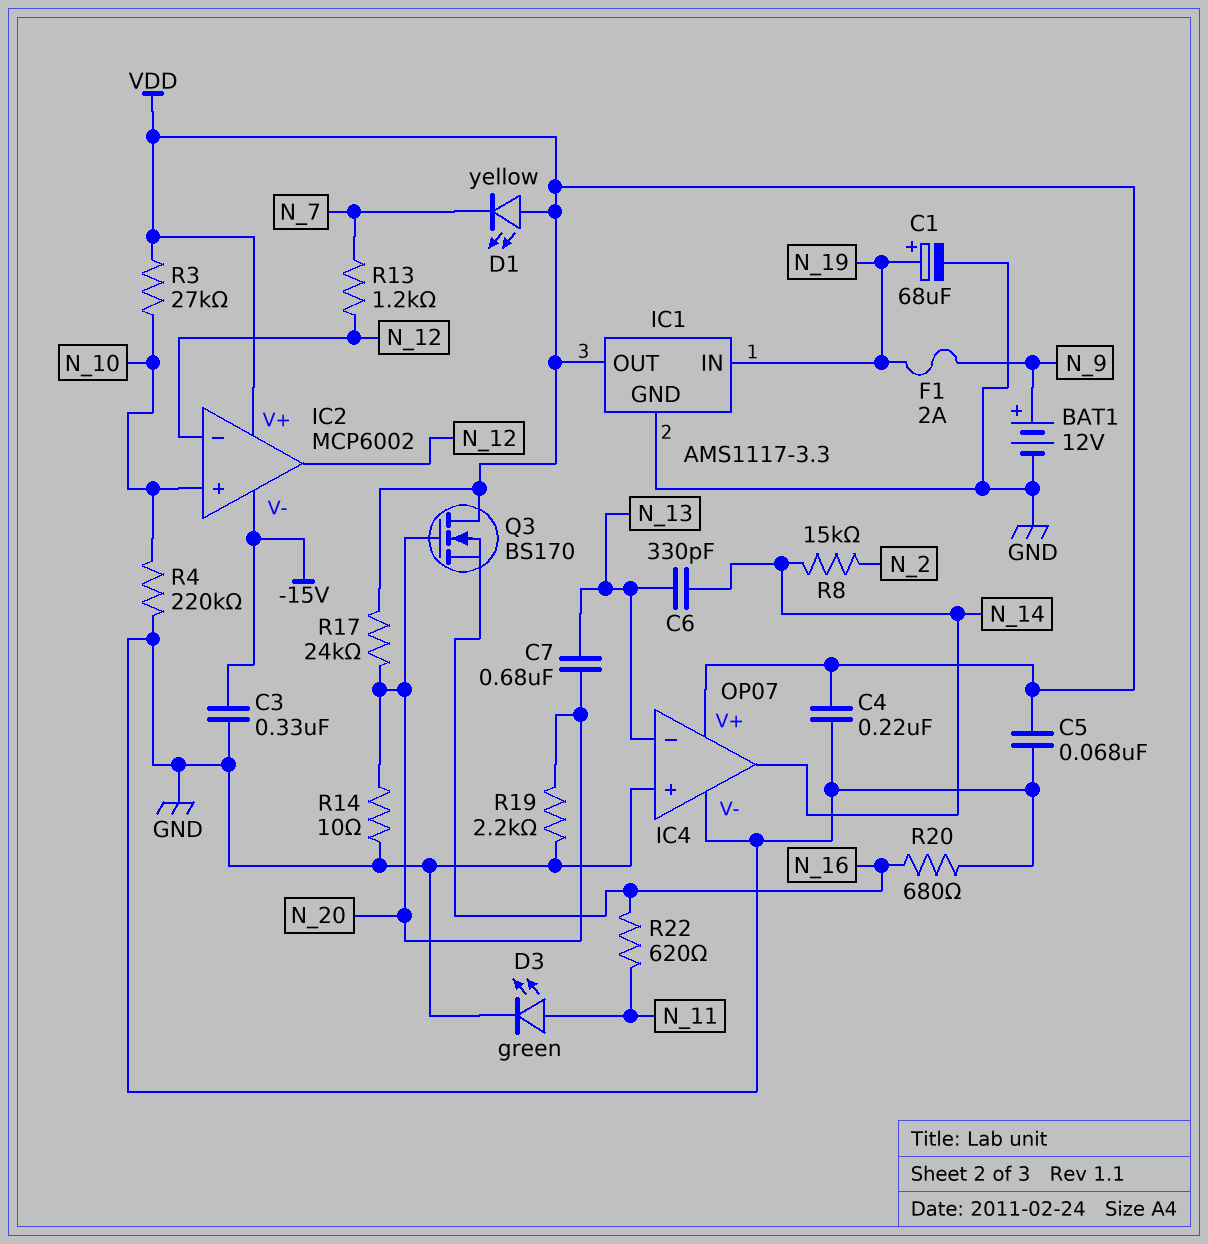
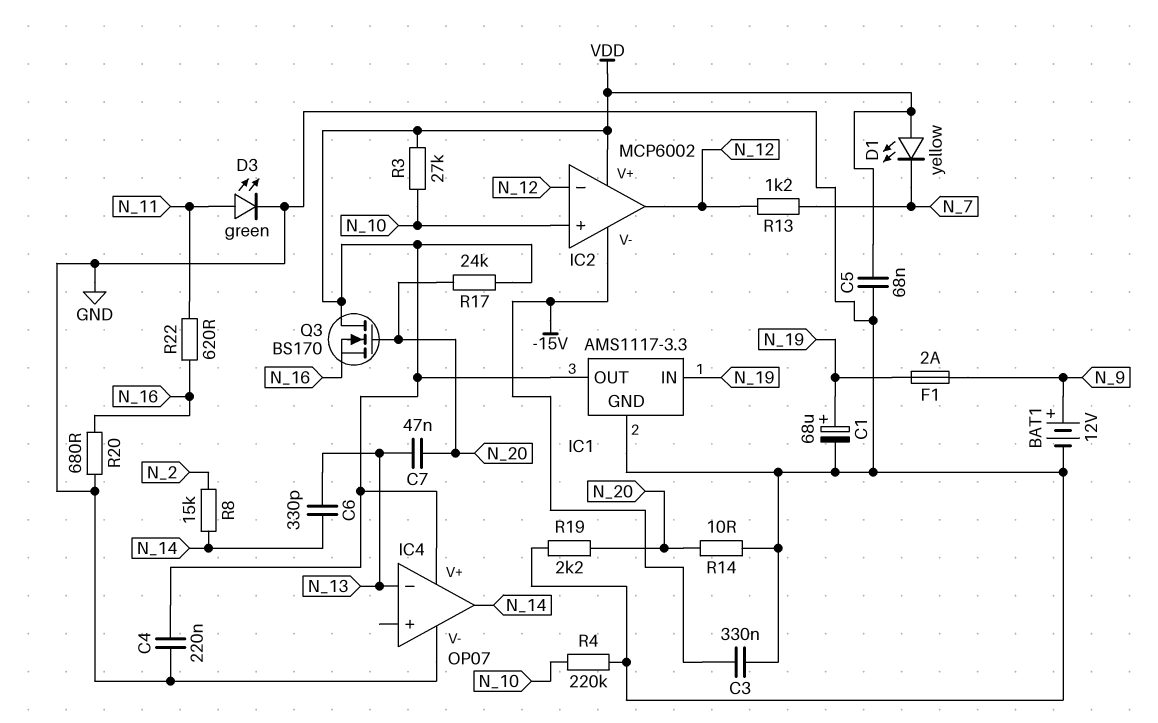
C7: 680nF (N_13, N_20) -> 47nF (N_13, N_20)
IC4 pin in+: GND -> none

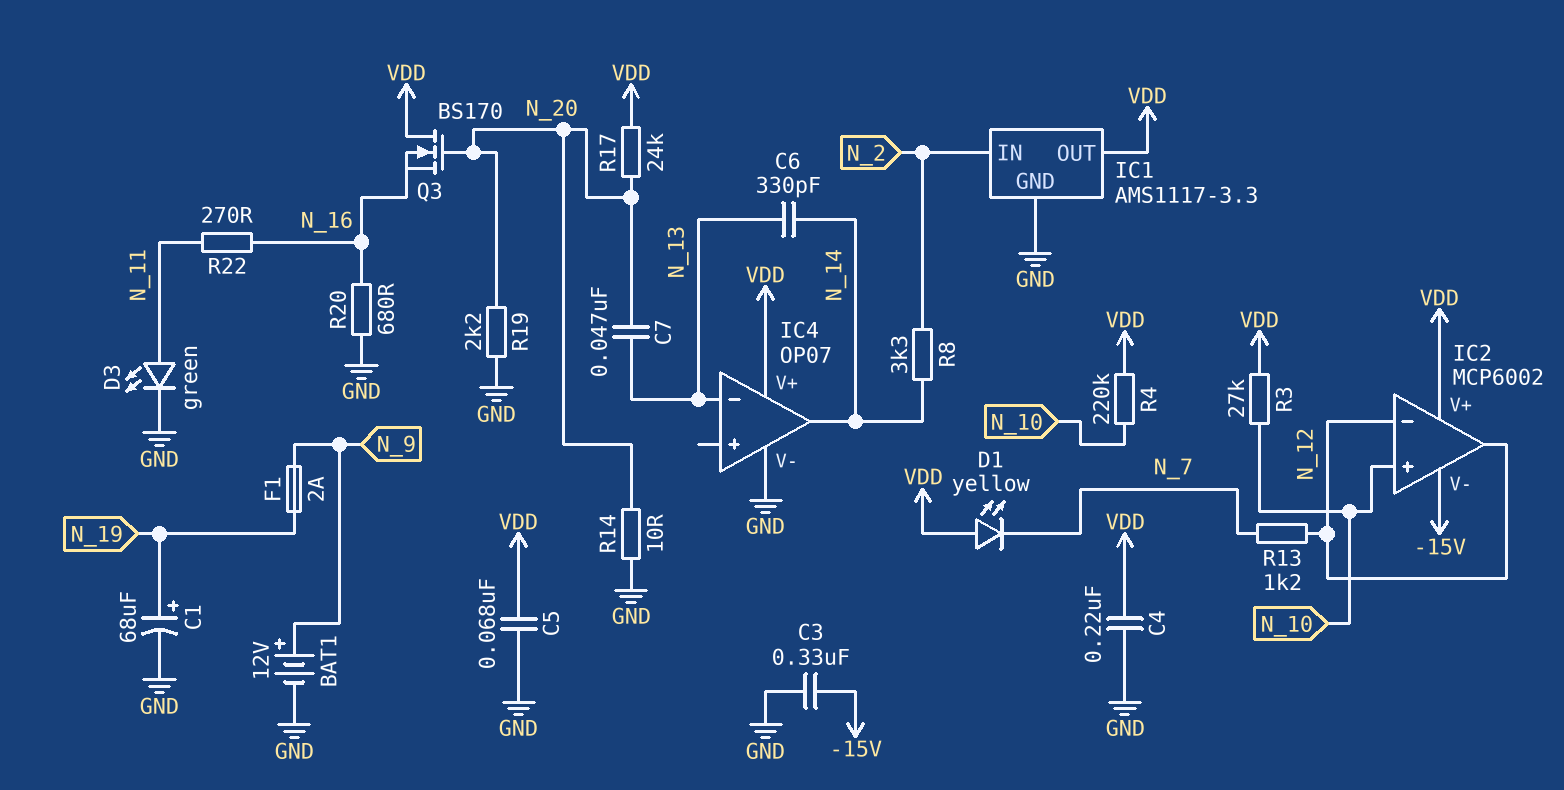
IC1 pin IN: N_19 -> N_2
R4: 220k (GND, N_10) -> 220k (N_10, VDD)
R8: 15k (N_2, N_14) -> 3.3k (N_2, N_14)
R22: 620 (N_11, N_16) -> 270 (N_11, N_16)

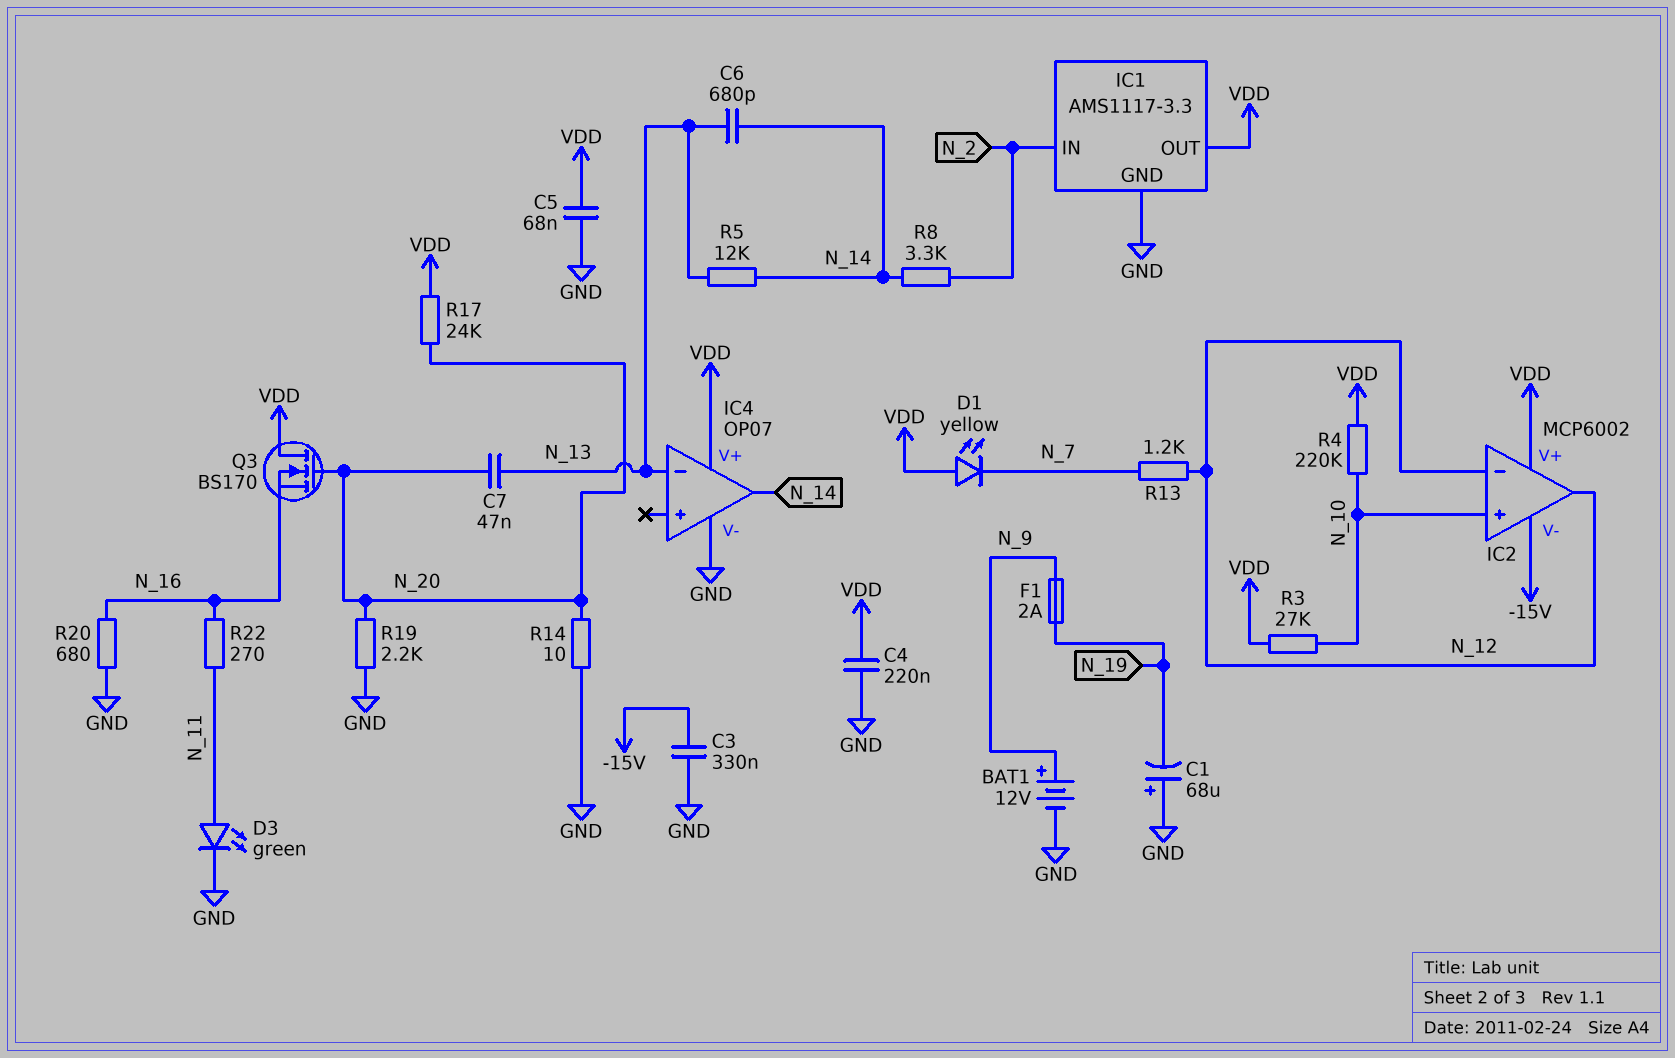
C1: 68uF (plus N_19, minus GND) -> 68uF (plus GND, minus N_19)
C6: 330pF (N_13, N_14) -> 680pF (N_13, N_14)
R5: none -> 12k (N_13, N_14)

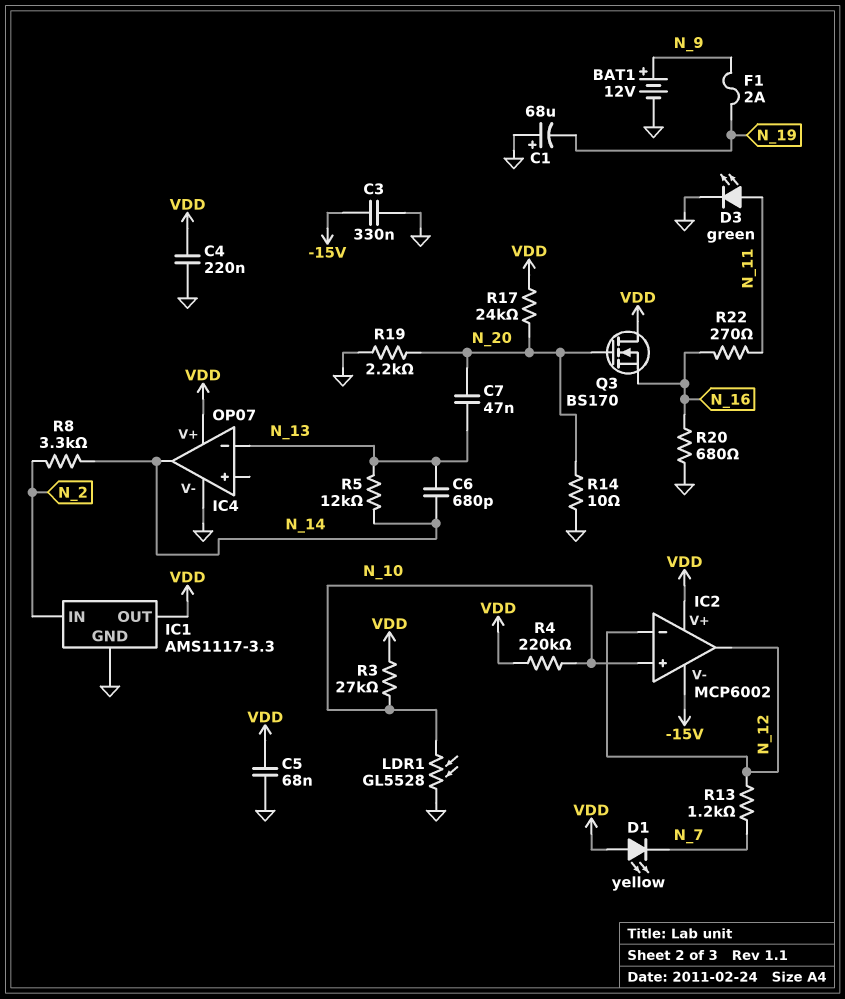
LDR1: none -> GL5528 (GND, N_10)

